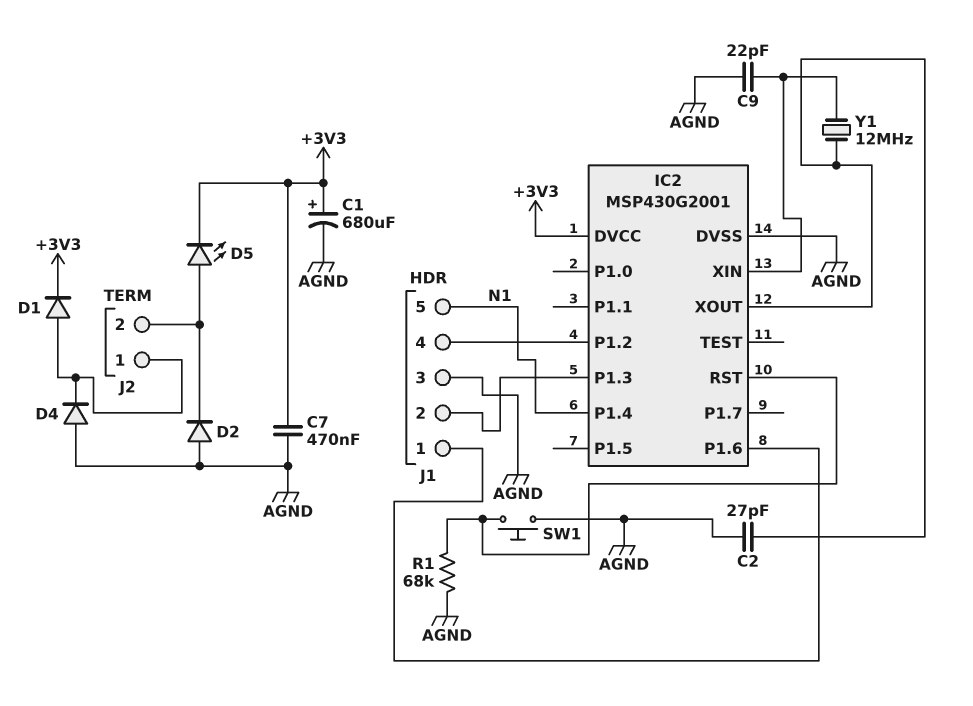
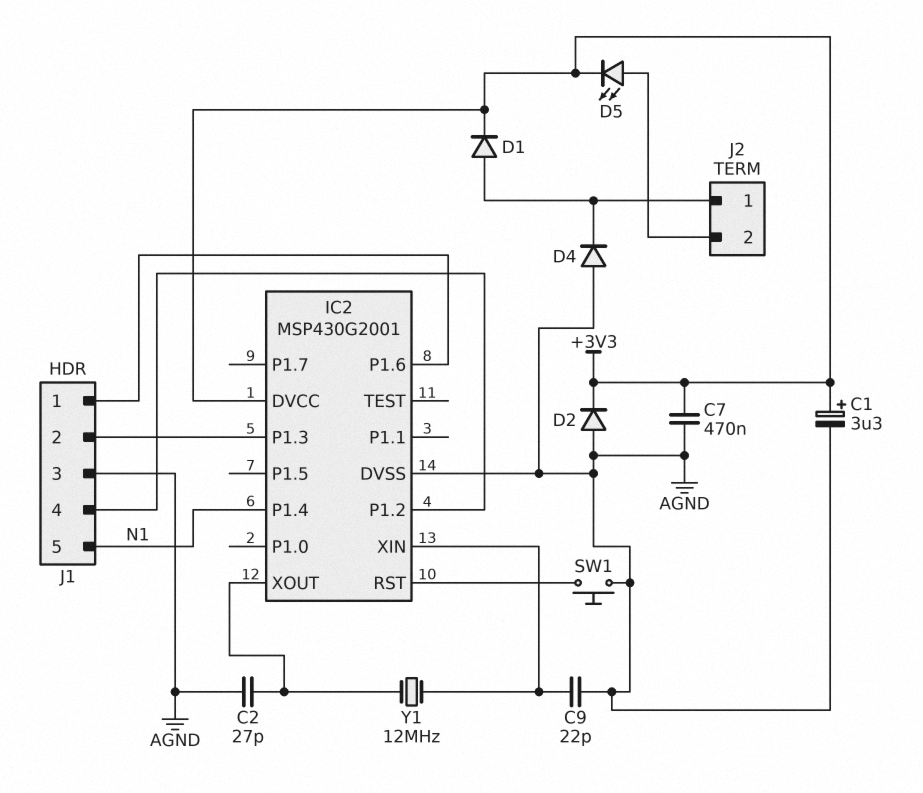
C1: 680uF (plus +3V3, minus AGND) -> 3.3uF (plus +3V3, minus AGND)
D2: diode (A AGND, K J2/2) -> diode (A AGND, K +3V3)
R1: 68k (AGND, IC2/RST) -> none

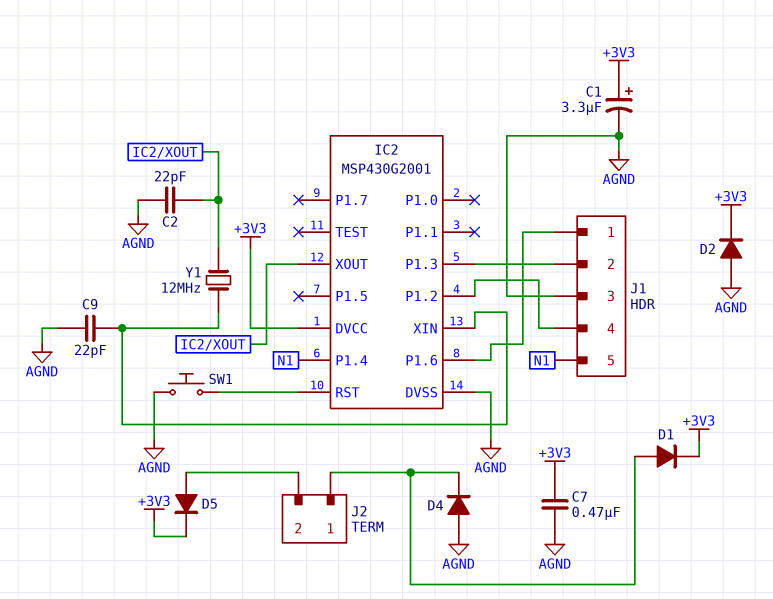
C2: 27pF (AGND, IC2/XOUT) -> 22pF (AGND, IC2/XOUT)
D5: LED (A J2/2, K +3V3) -> diode (A J2/2, K +3V3)

